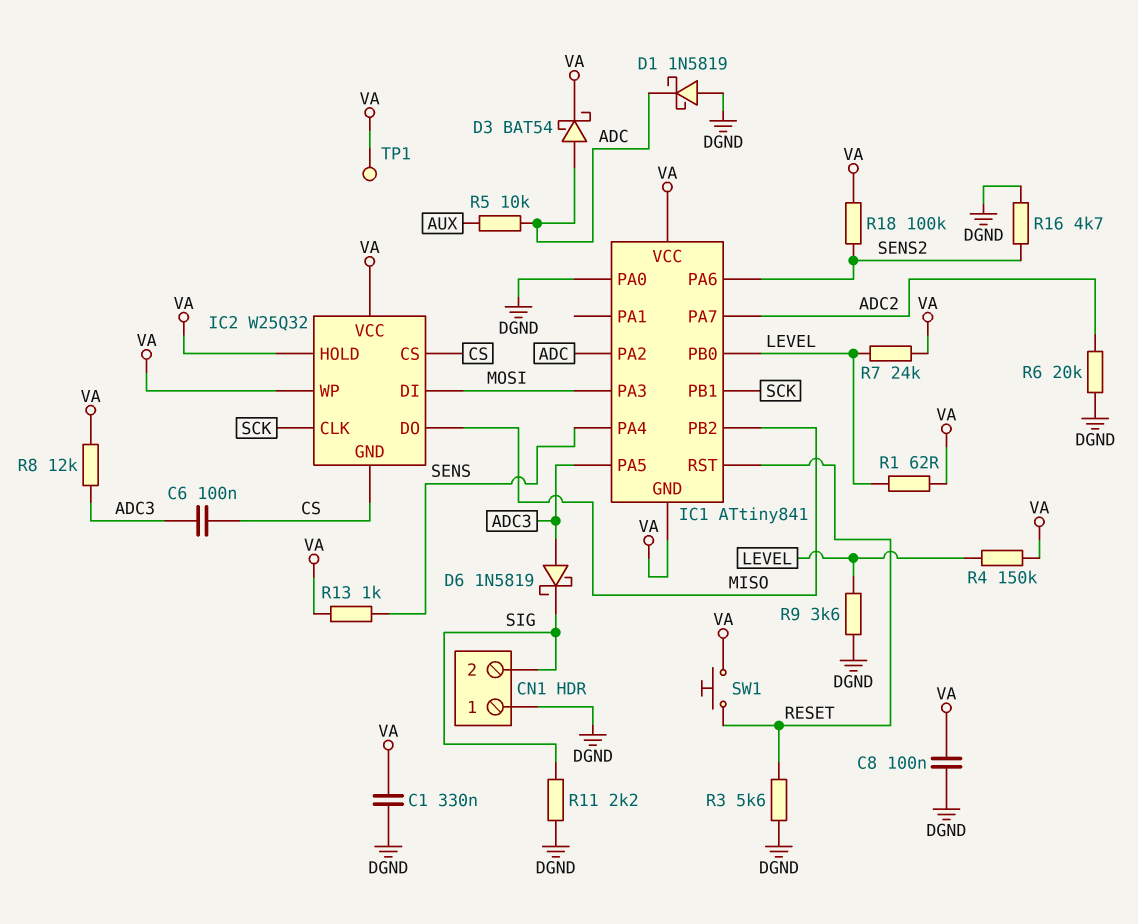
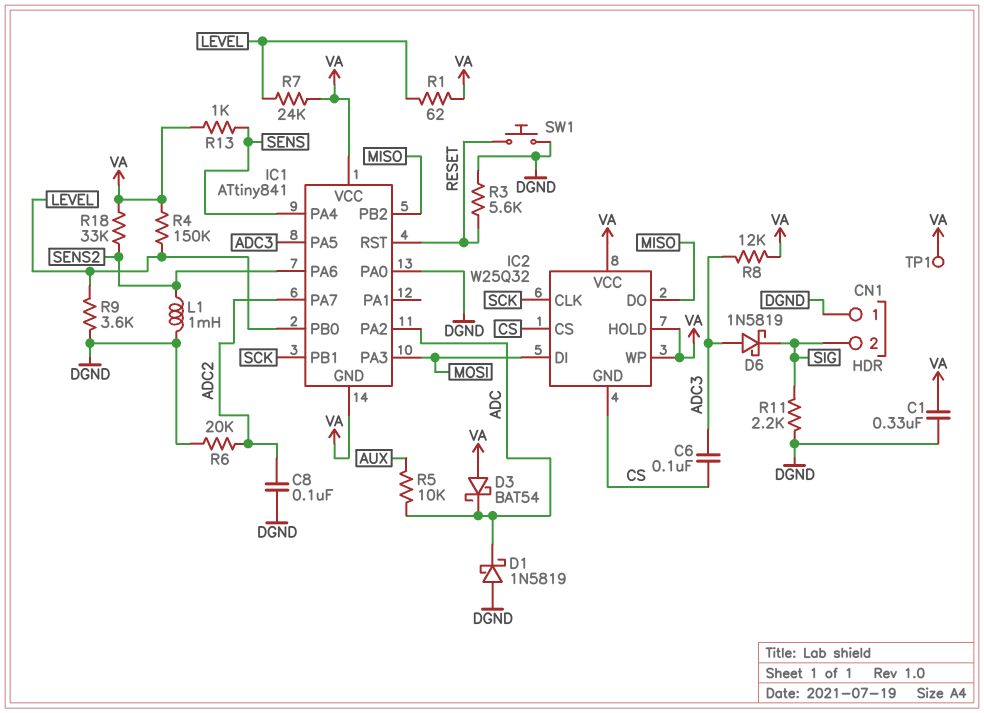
C8: 100nF (DGND, VA) -> 100nF (ADC2, DGND)
D3: schottky BAT54 (A ADC, K VA) -> schottky BAT54 (A VA, K ADC)
L1: none -> 1mH (DGND, SENS2)
R16: 4.7k (DGND, SENS2) -> none
R18: 100k (SENS2, VA) -> 33k (SENS2, VA)
SW1: button (RESET, VA) -> button (DGND, RESET)

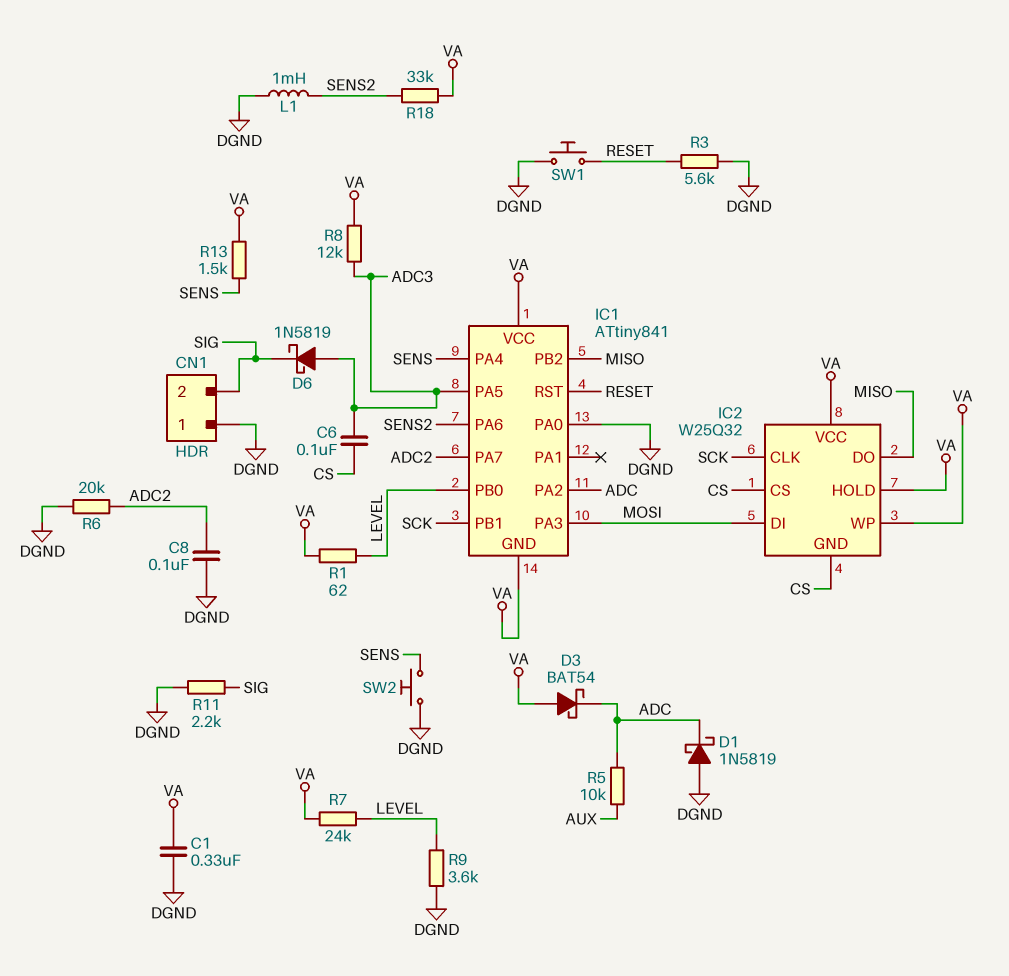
R4: 150k (LEVEL, VA) -> none
R13: 1k (SENS, VA) -> 1.5k (SENS, VA)
SW2: none -> button (DGND, SENS)
TP1: test point (VA) -> none

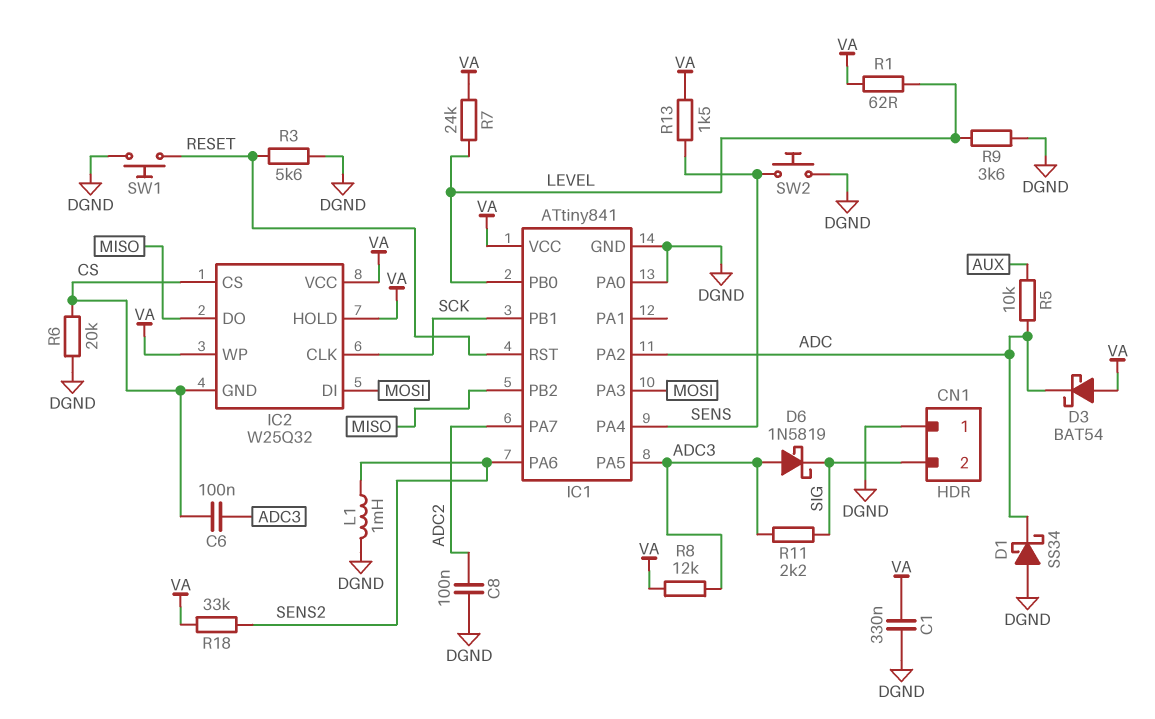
D1: schottky 1N5819 (A DGND, K ADC) -> schottky SS34 (A DGND, K ADC)
IC1 pin GND: VA -> DGND
R6: 20k (ADC2, DGND) -> 20k (CS, DGND)
R11: 2.2k (DGND, SIG) -> 2.2k (ADC3, SIG)

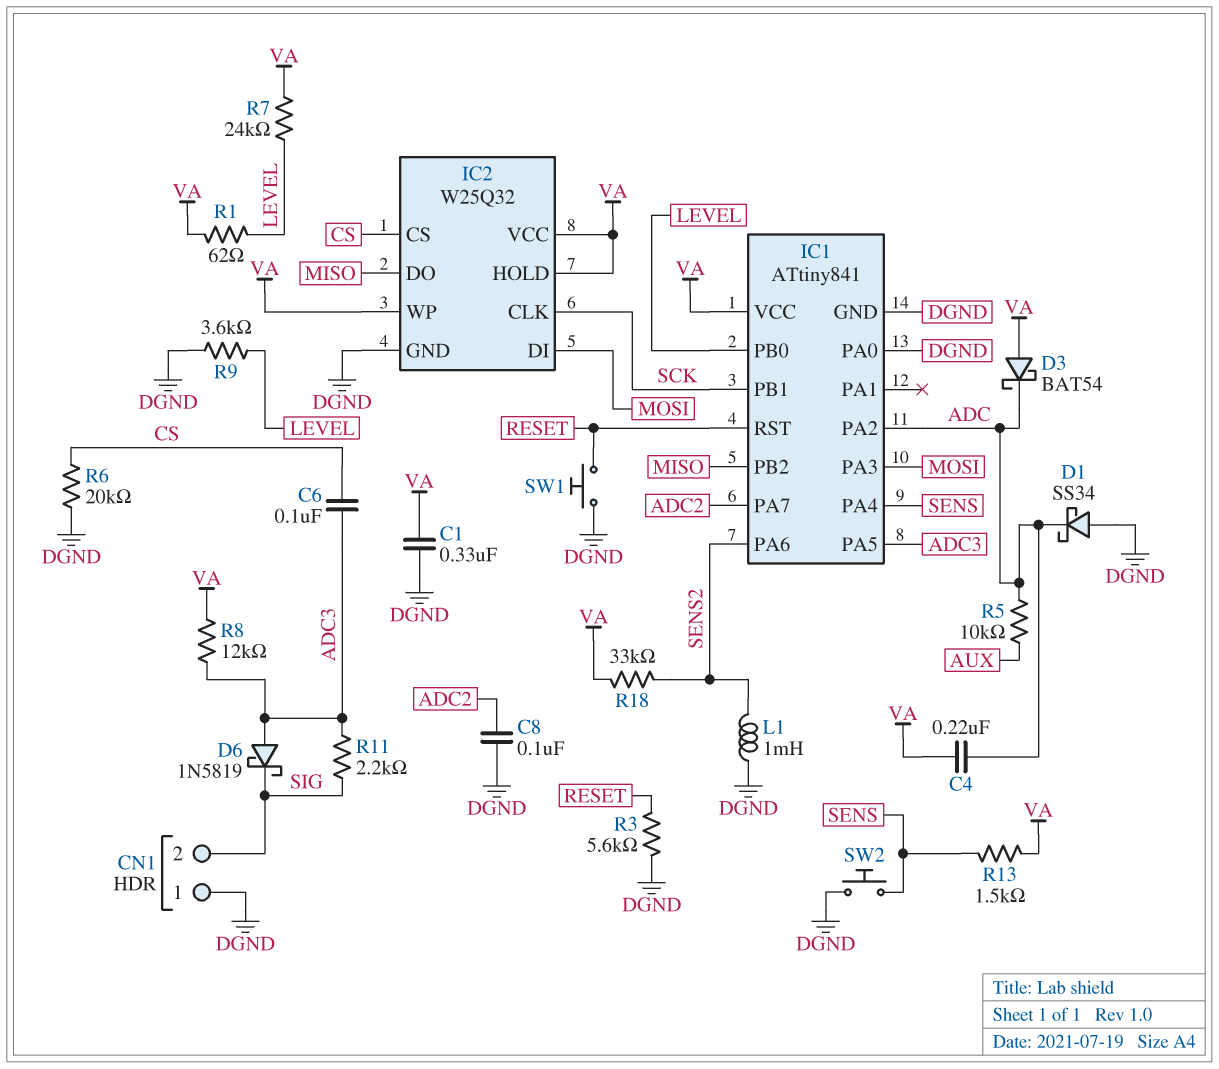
C4: none -> 220nF (ADC, VA)
IC2 pin GND: CS -> DGND

